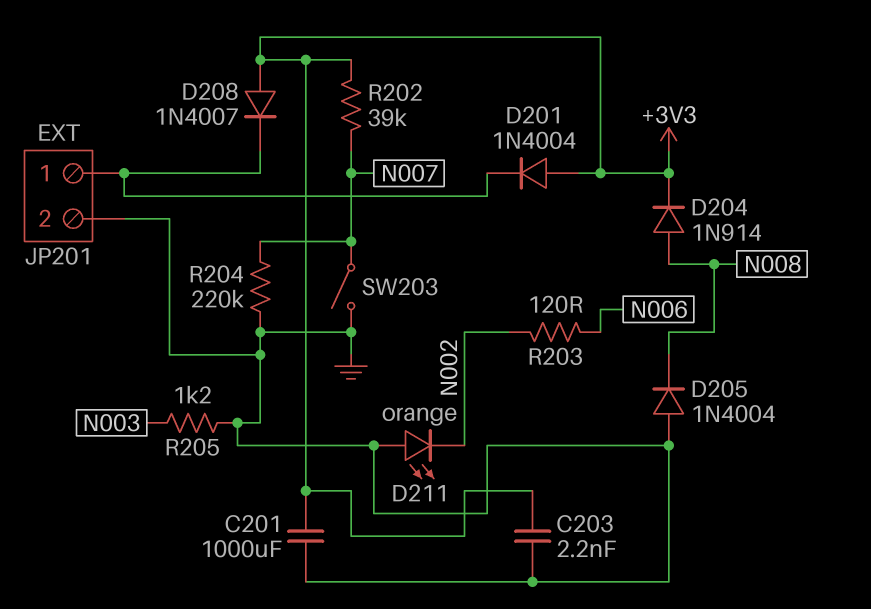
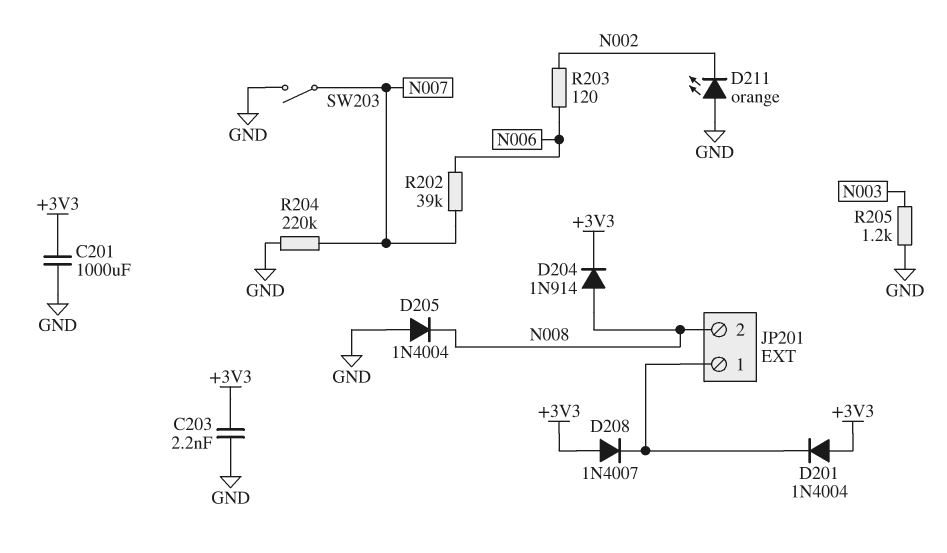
JP201 pin 2: GND -> N008
R202: 39k (+3V3, N007) -> 39k (N006, N007)

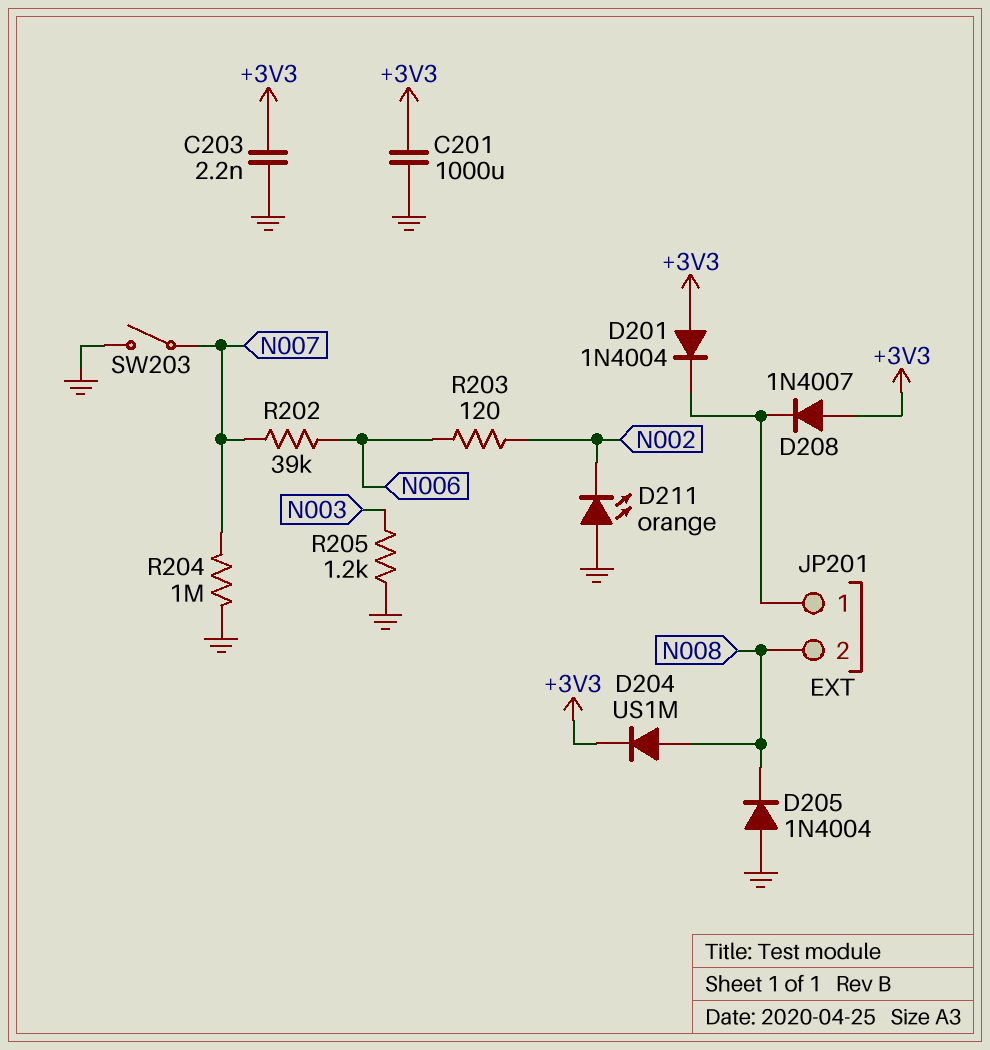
D204: diode 1N914 (A N008, K +3V3) -> diode US1M (A N008, K +3V3)
R204: 220k (GND, N007) -> 1M (GND, N007)

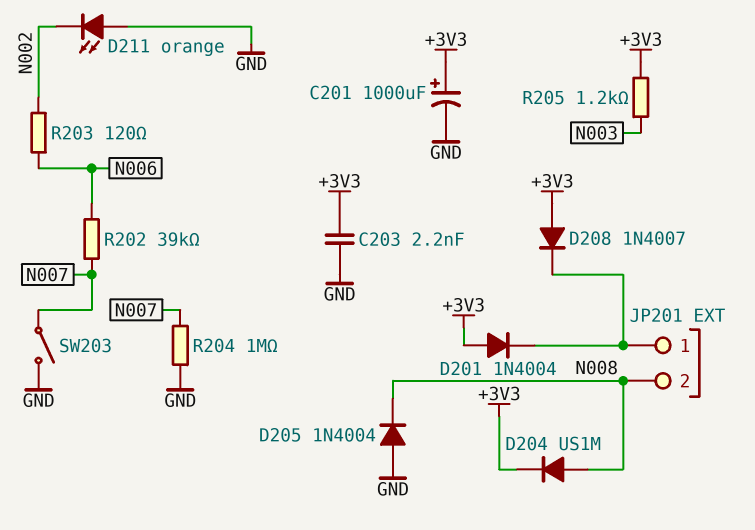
C201: 1000uF (+3V3, GND) -> 1000uF (plus +3V3, minus GND)
R205: 1.2k (GND, N003) -> 1.2k (+3V3, N003)

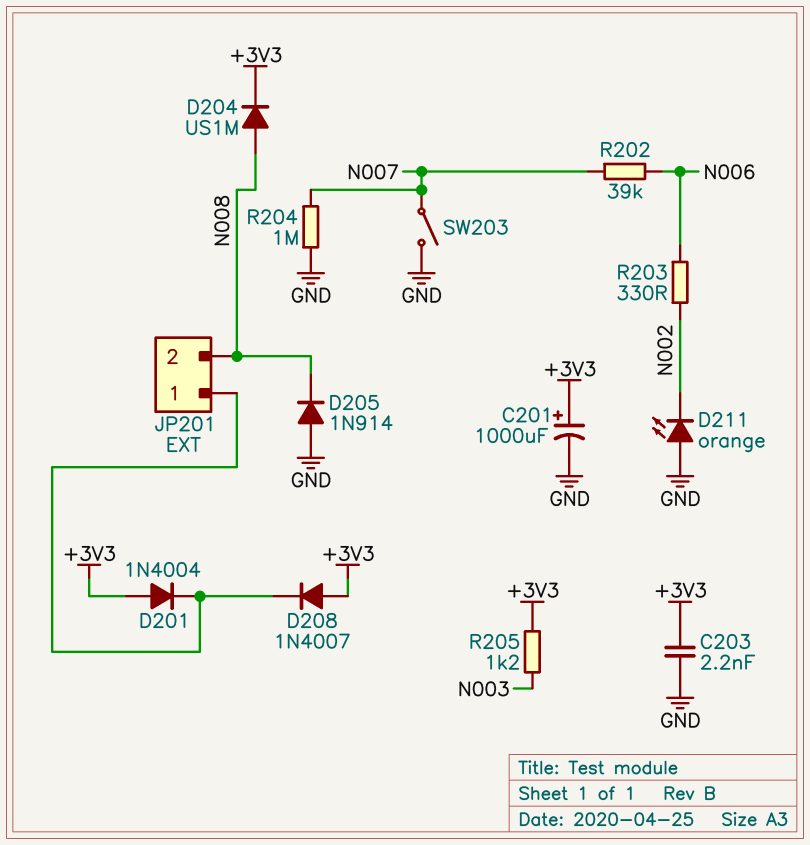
D205: diode 1N4004 (A GND, K N008) -> diode 1N914 (A GND, K N008)
R203: 120 (N002, N006) -> 330 (N002, N006)

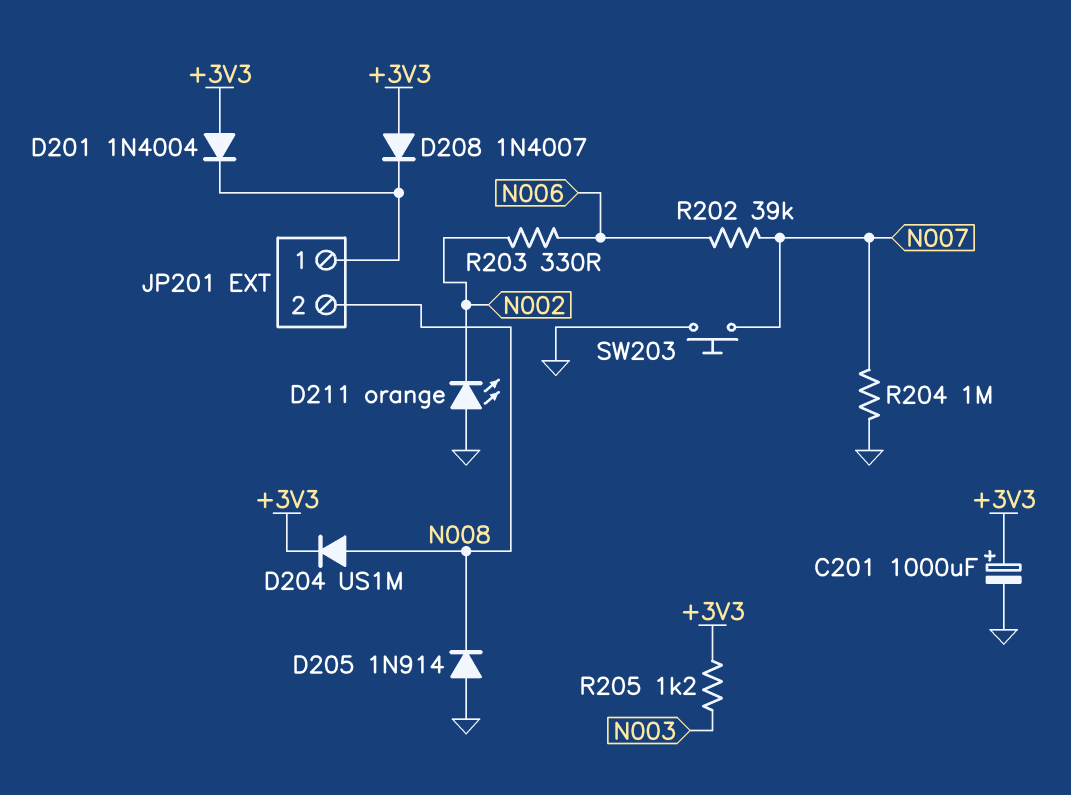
C203: 2.2nF (+3V3, GND) -> none
SW203: switch (GND, N007) -> button (GND, N007)

